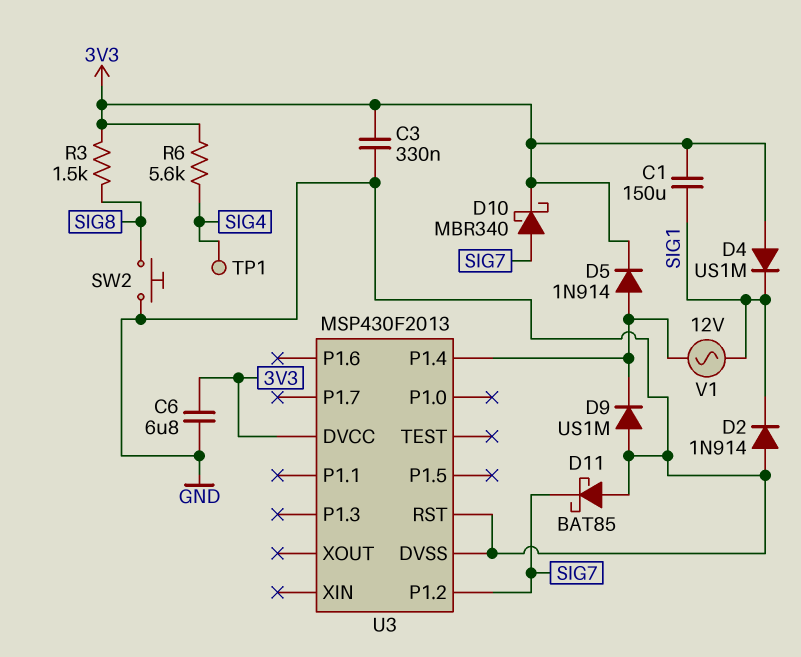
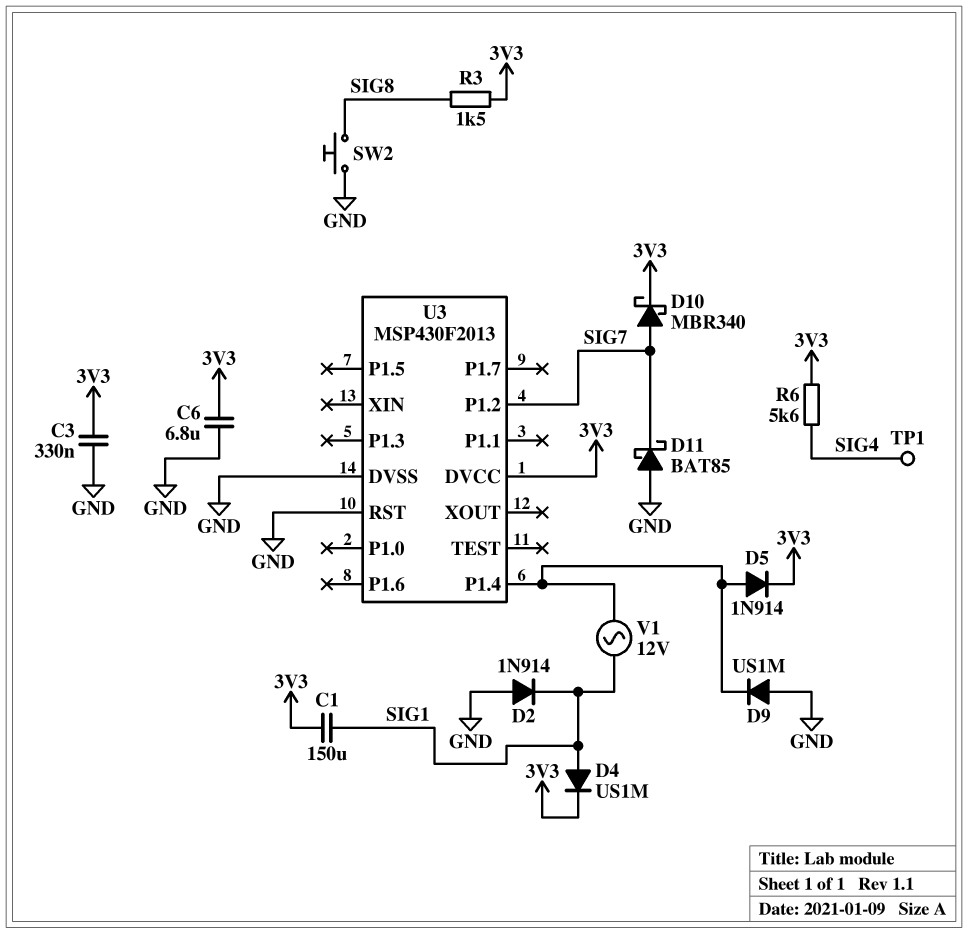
D4: diode US1M (A 3V3, K SIG1) -> diode US1M (A SIG1, K 3V3)

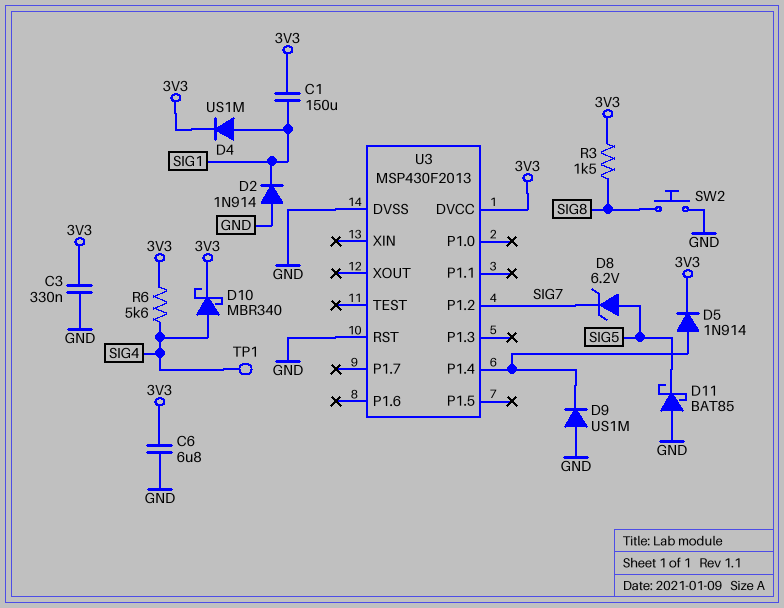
D8: none -> zener 6.2V (A SIG5, K SIG7)
D10: schottky MBR340 (A SIG7, K 3V3) -> schottky MBR340 (A SIG4, K 3V3)
D11: schottky BAT85 (A GND, K SIG7) -> schottky BAT85 (A GND, K SIG5)
V1: AC 12V (SIG1, U3/P1.4) -> none

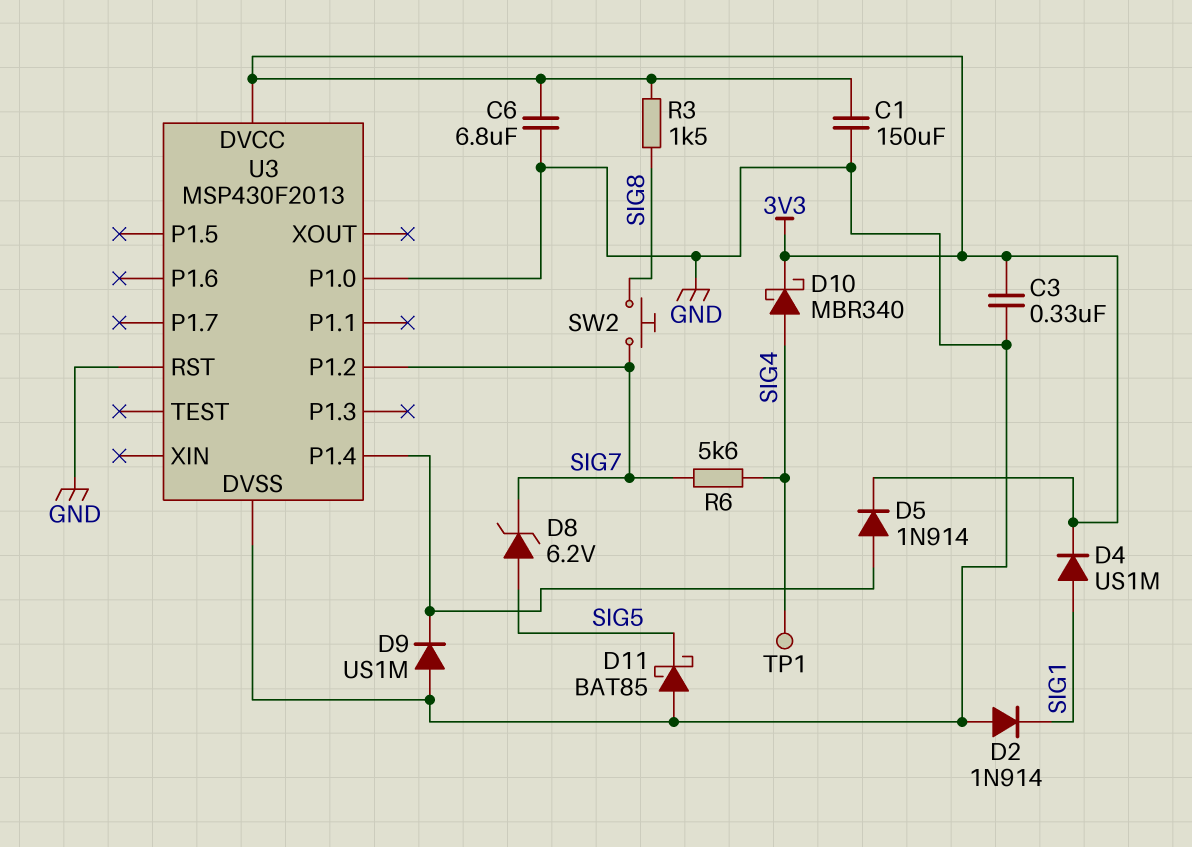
C1: 150uF (3V3, SIG1) -> 150uF (3V3, GND)
R6: 5.6k (3V3, SIG4) -> 5.6k (SIG4, SIG7)
SW2: button (GND, SIG8) -> button (SIG7, SIG8)
U3 pin P1.0: none -> GND

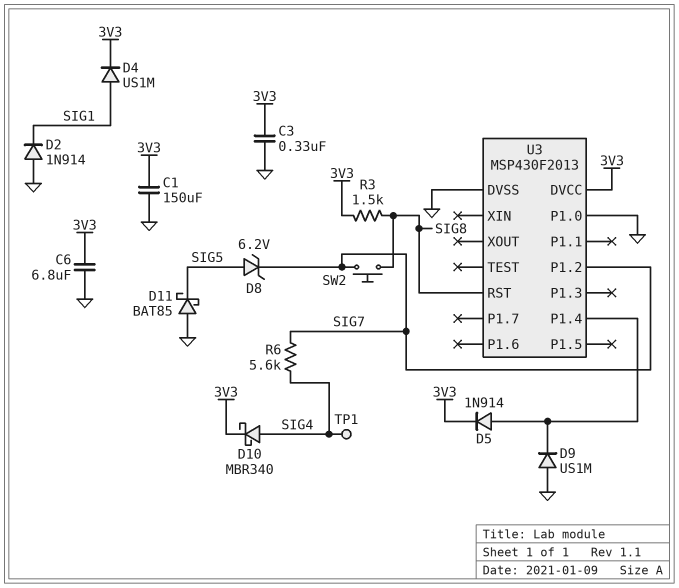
U3 pin RST: GND -> SIG8

